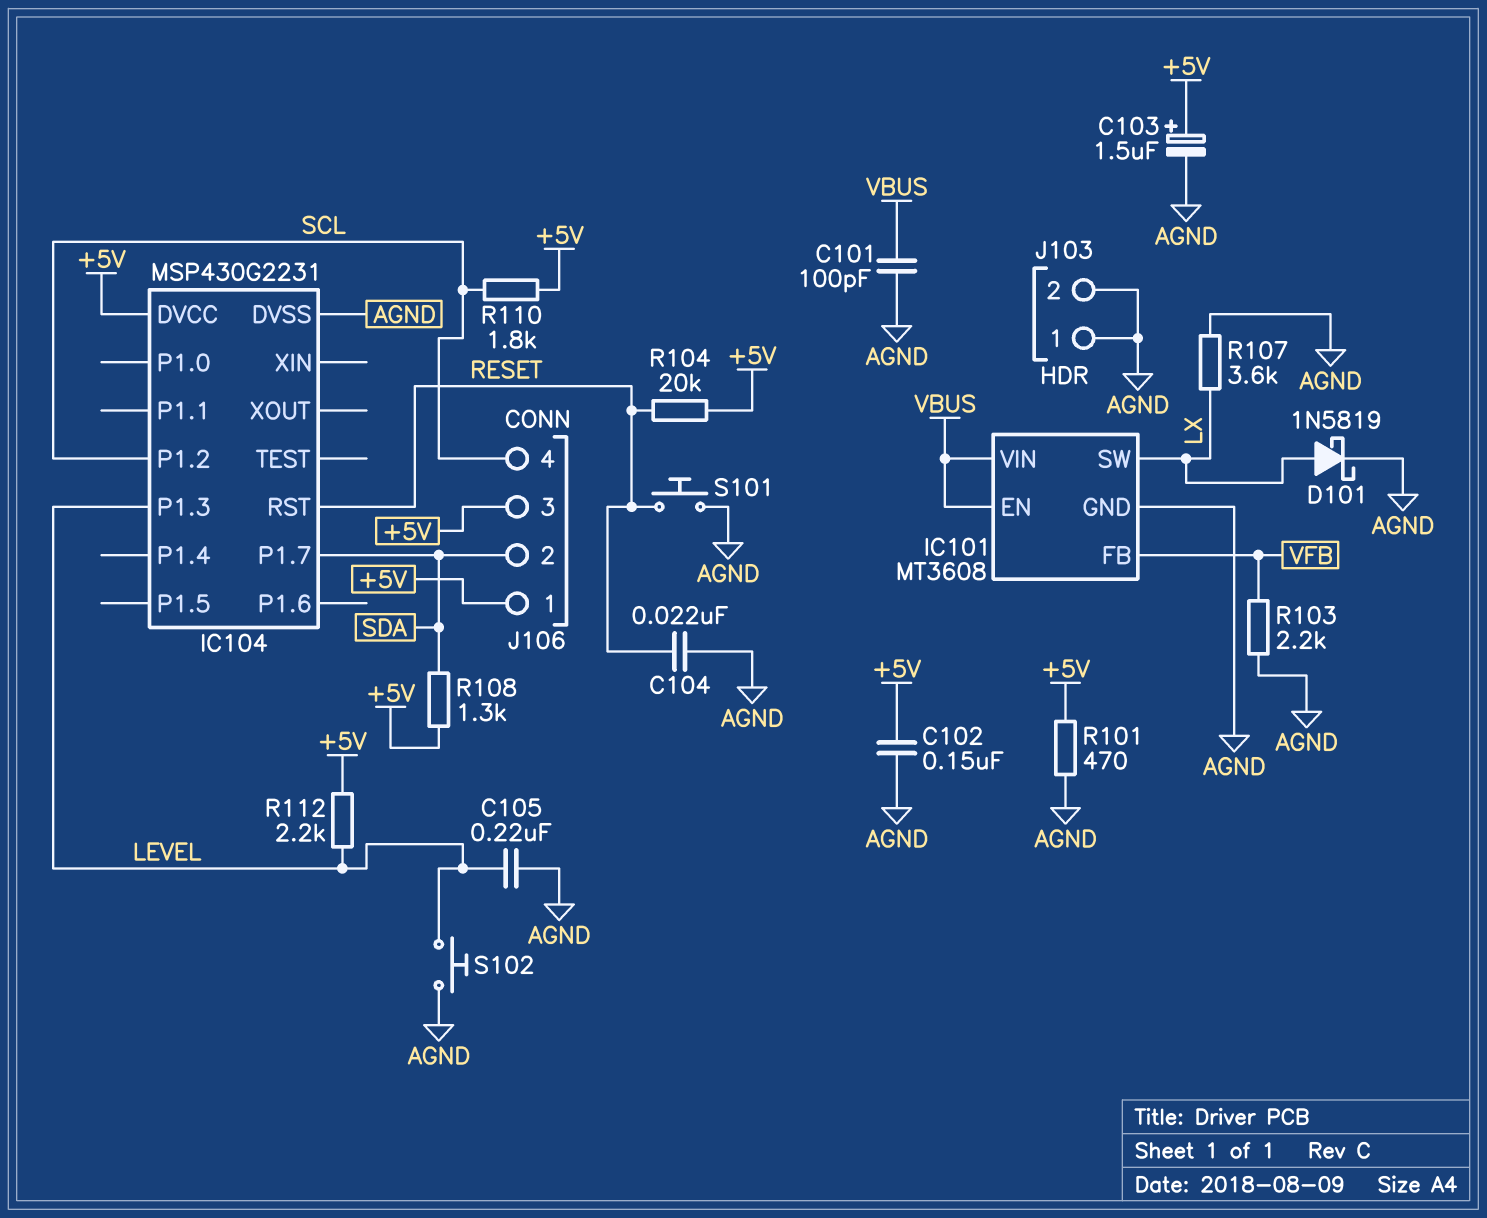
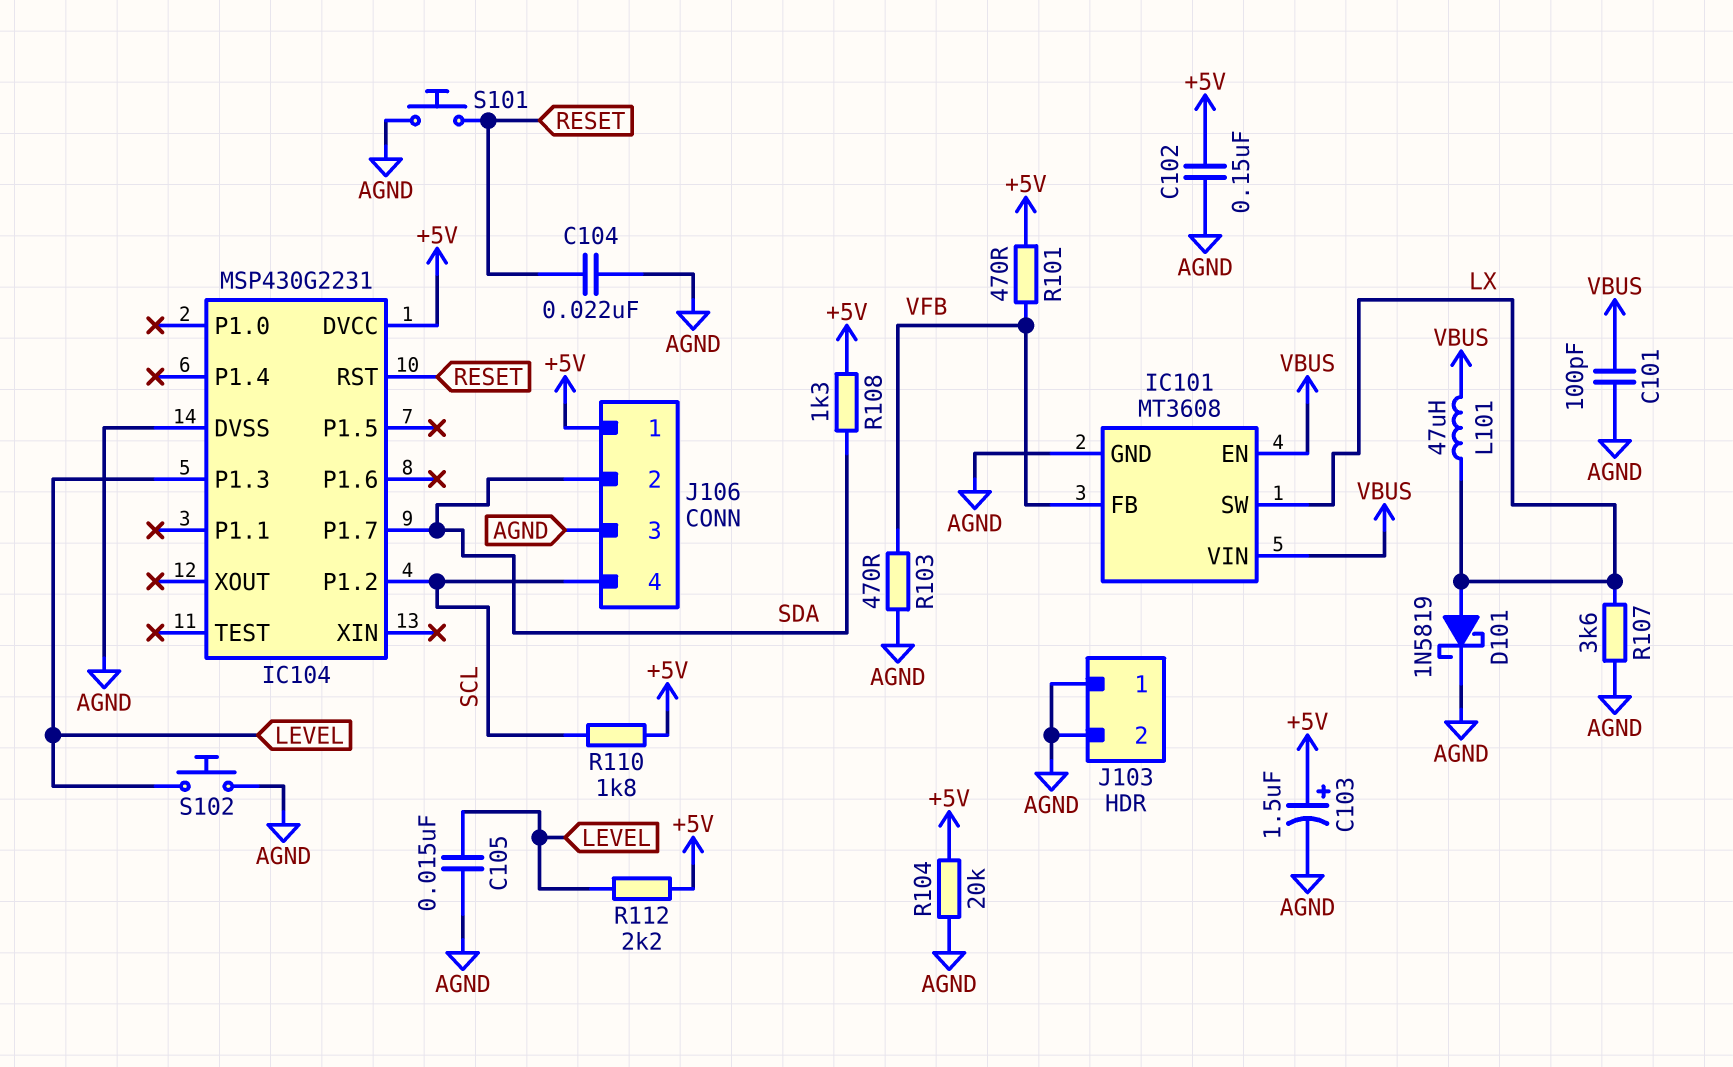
C105: 220nF (AGND, LEVEL) -> 15nF (AGND, LEVEL)
J106 pin 3: +5V -> AGND
L101: none -> 47uH (LX, VBUS)
R101: 470 (+5V, AGND) -> 470 (+5V, VFB)
R103: 2.2k (AGND, VFB) -> 470 (AGND, VFB)
R104: 20k (+5V, RESET) -> 20k (+5V, AGND)

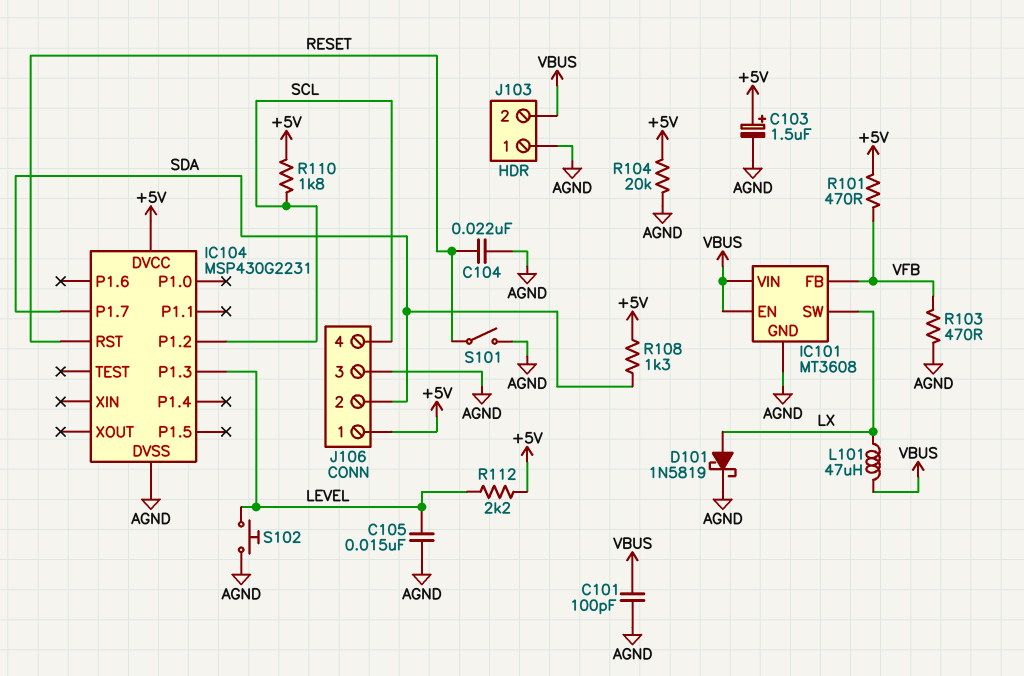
C102: 150nF (+5V, AGND) -> none
J103 pin 2: AGND -> VBUS
R107: 3.6k (AGND, LX) -> none
S101: button (AGND, RESET) -> switch (AGND, RESET)

